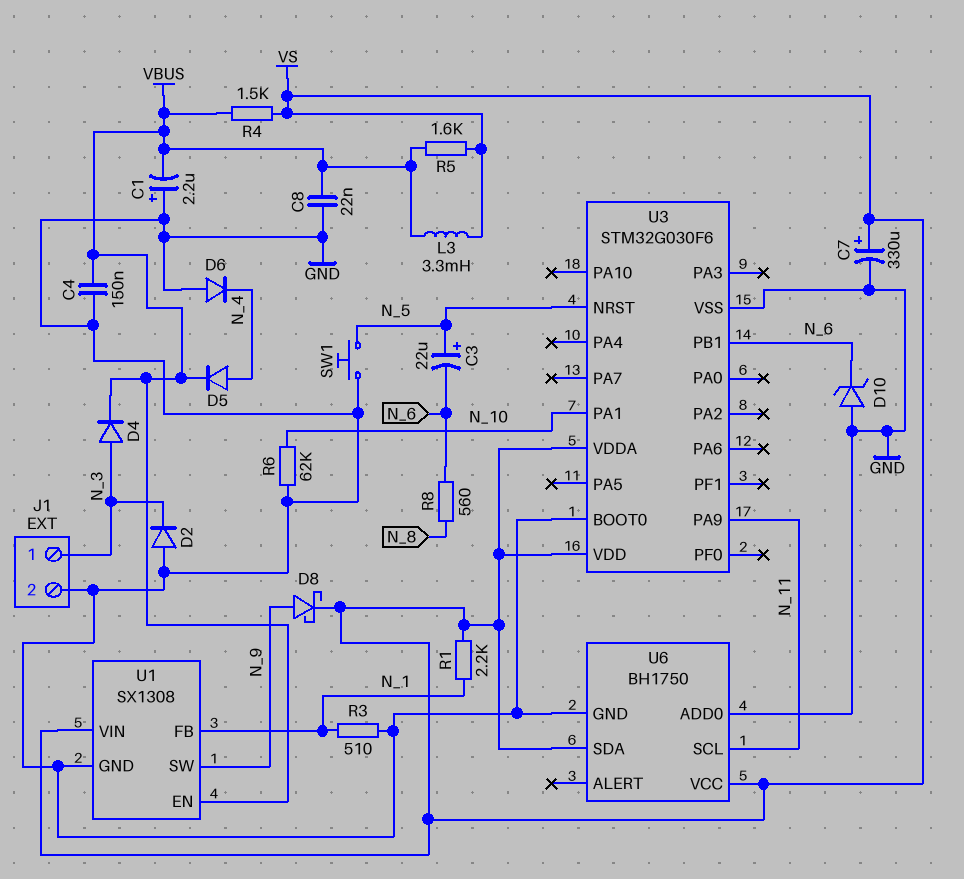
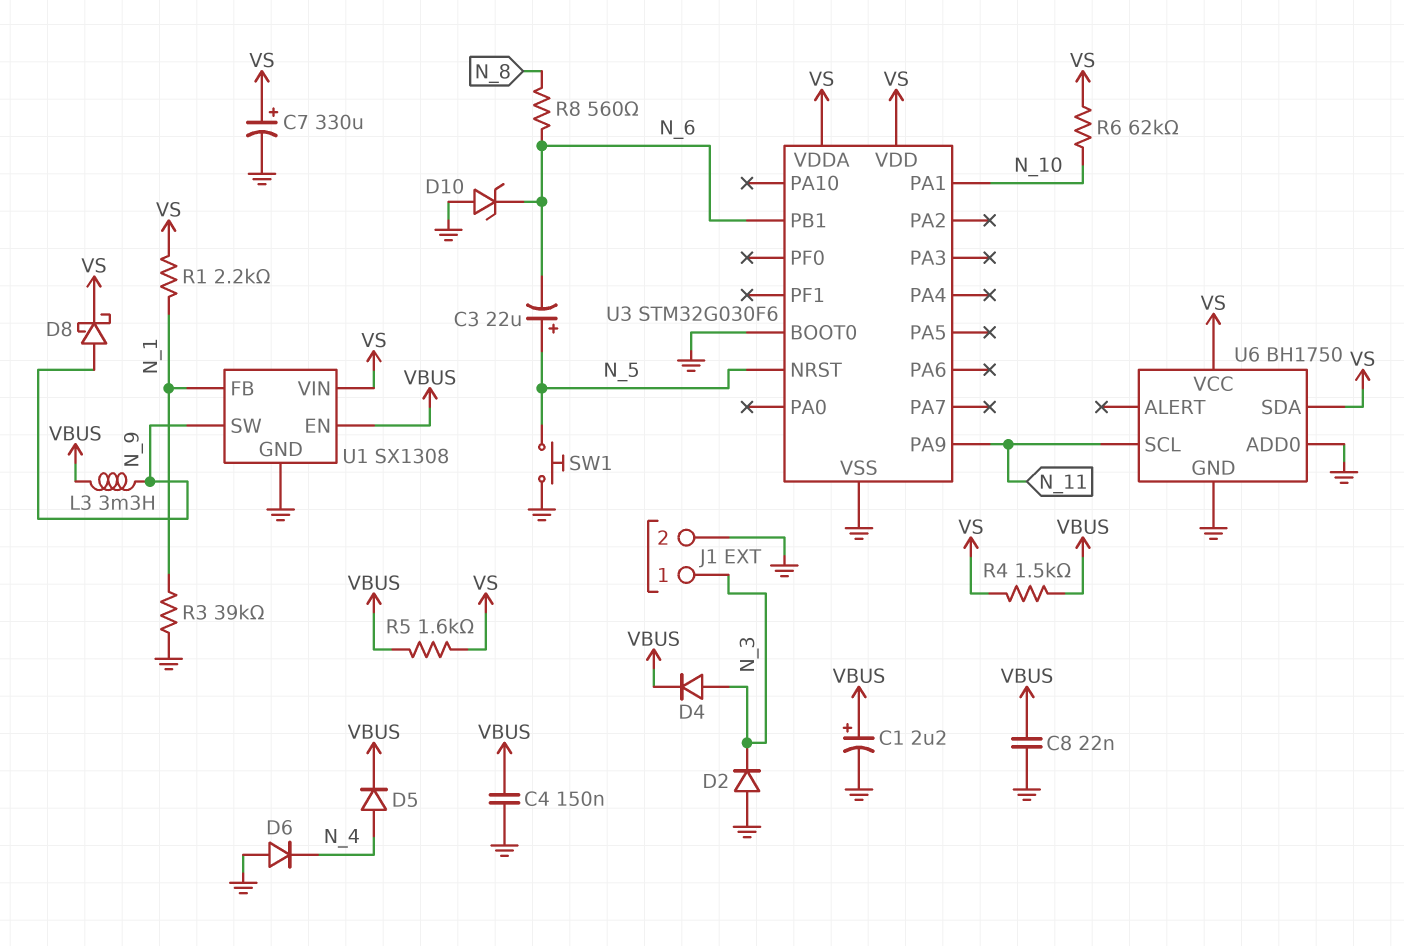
C1: 2.2uF (plus GND, minus VBUS) -> 2.2uF (plus VBUS, minus GND)
L3: 3.3mH (VBUS, VS) -> 3.3mH (N_9, VBUS)
R3: 510 (GND, N_1) -> 39k (GND, N_1)
R6: 62k (GND, N_10) -> 62k (N_10, VS)

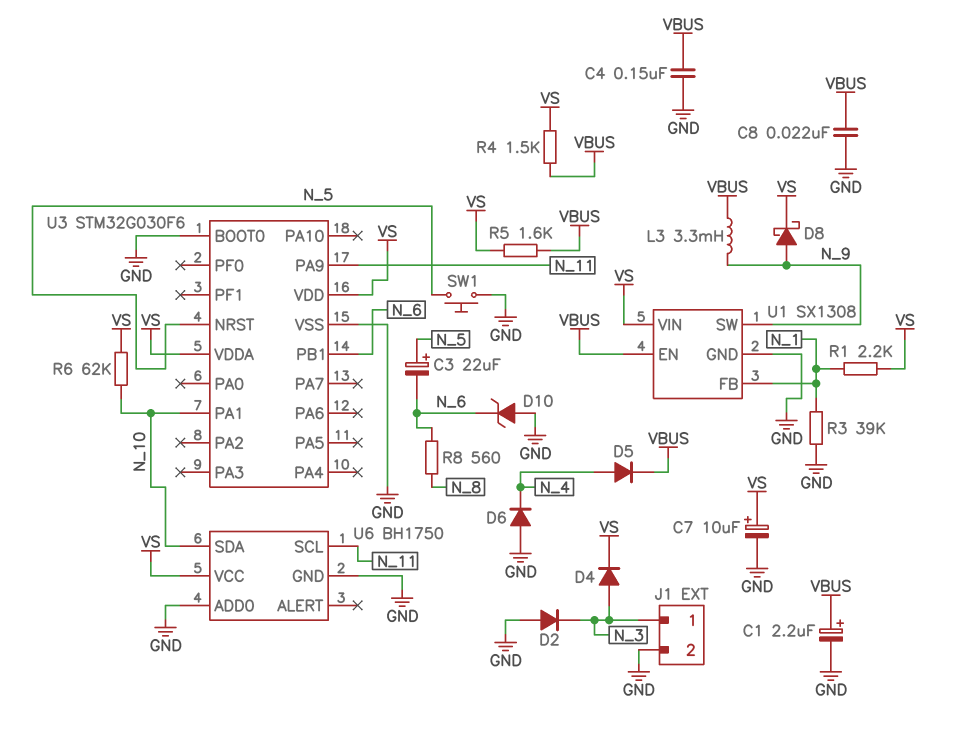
C7: 330uF (plus VS, minus GND) -> 10uF (plus VS, minus GND)
D4: diode (A N_3, K VBUS) -> diode (A N_3, K VS)
U6 pin SDA: VS -> N_10

